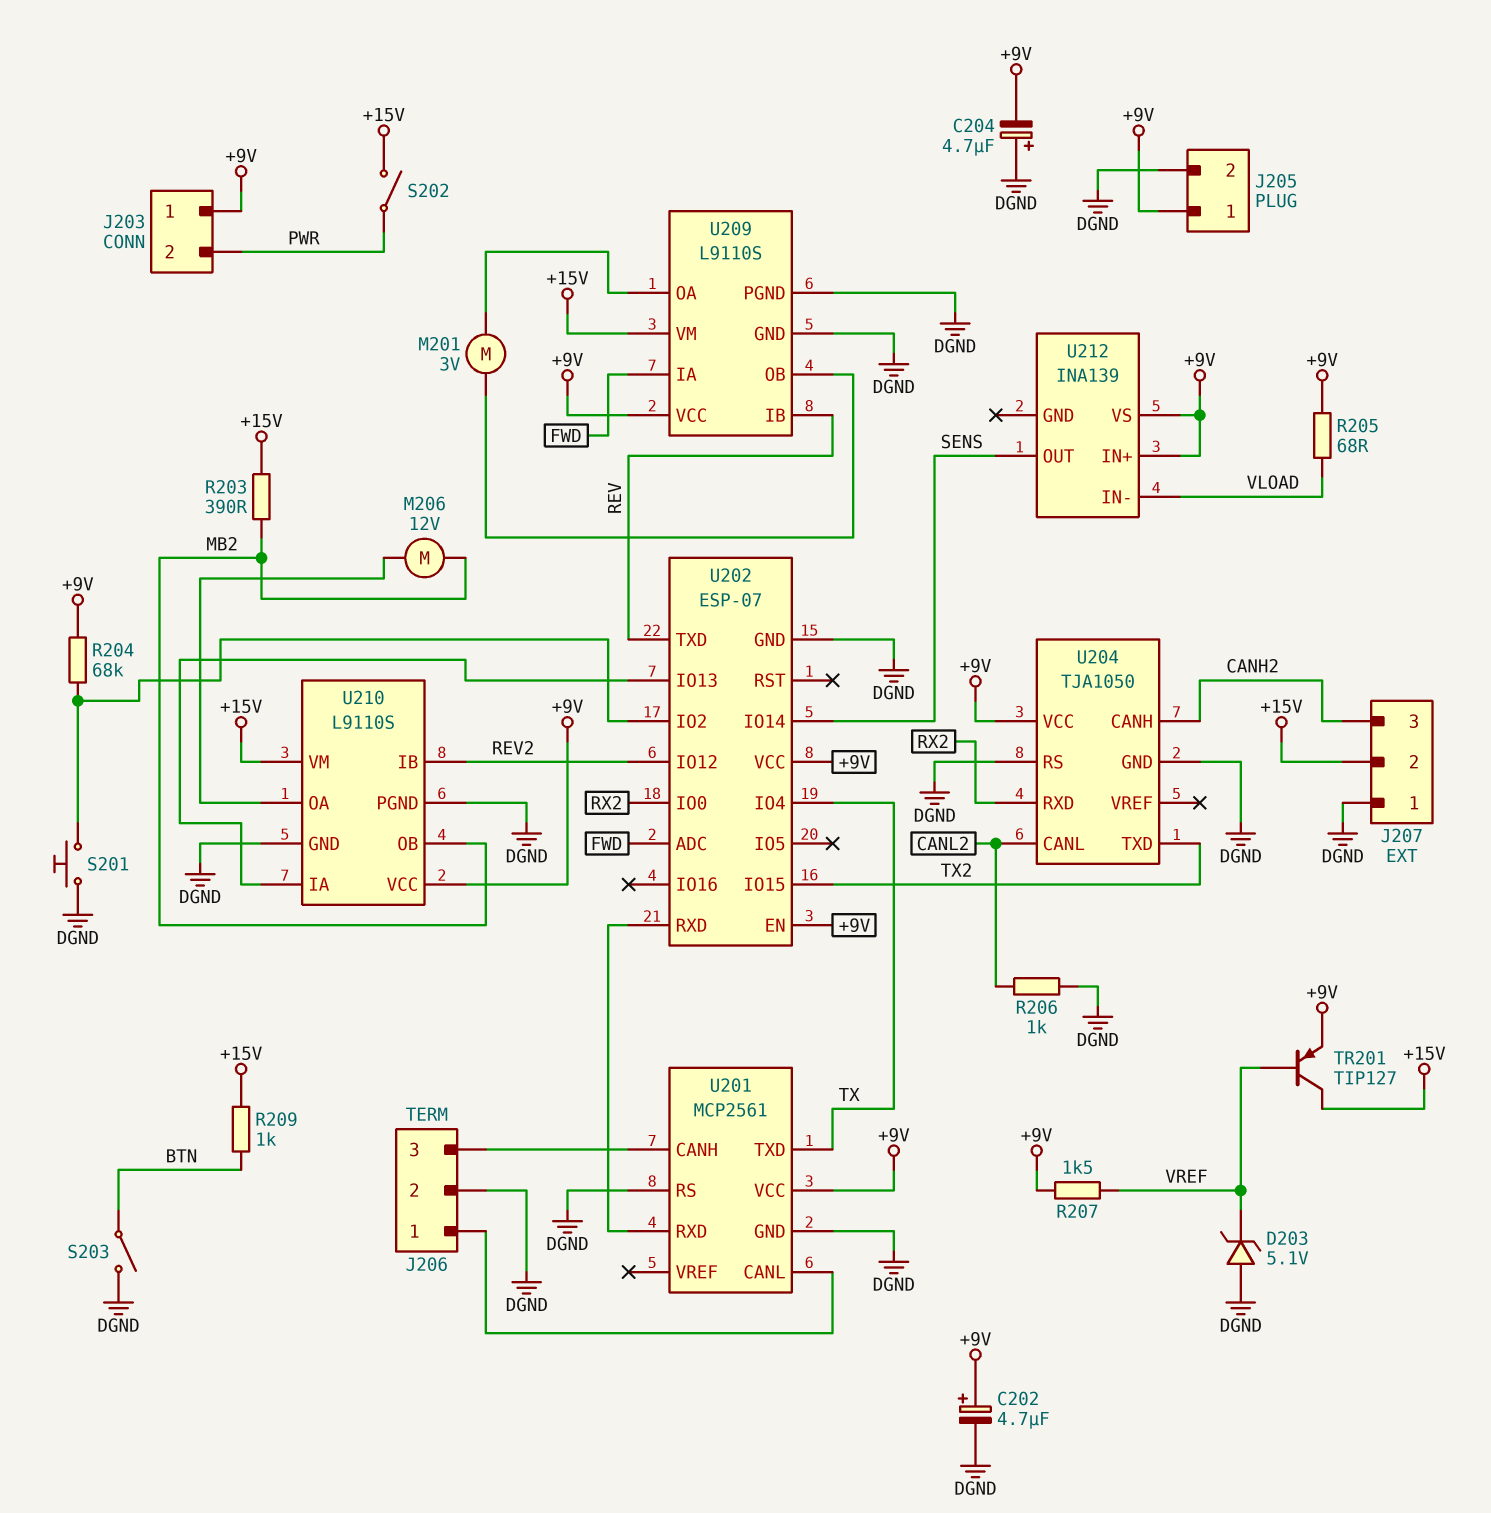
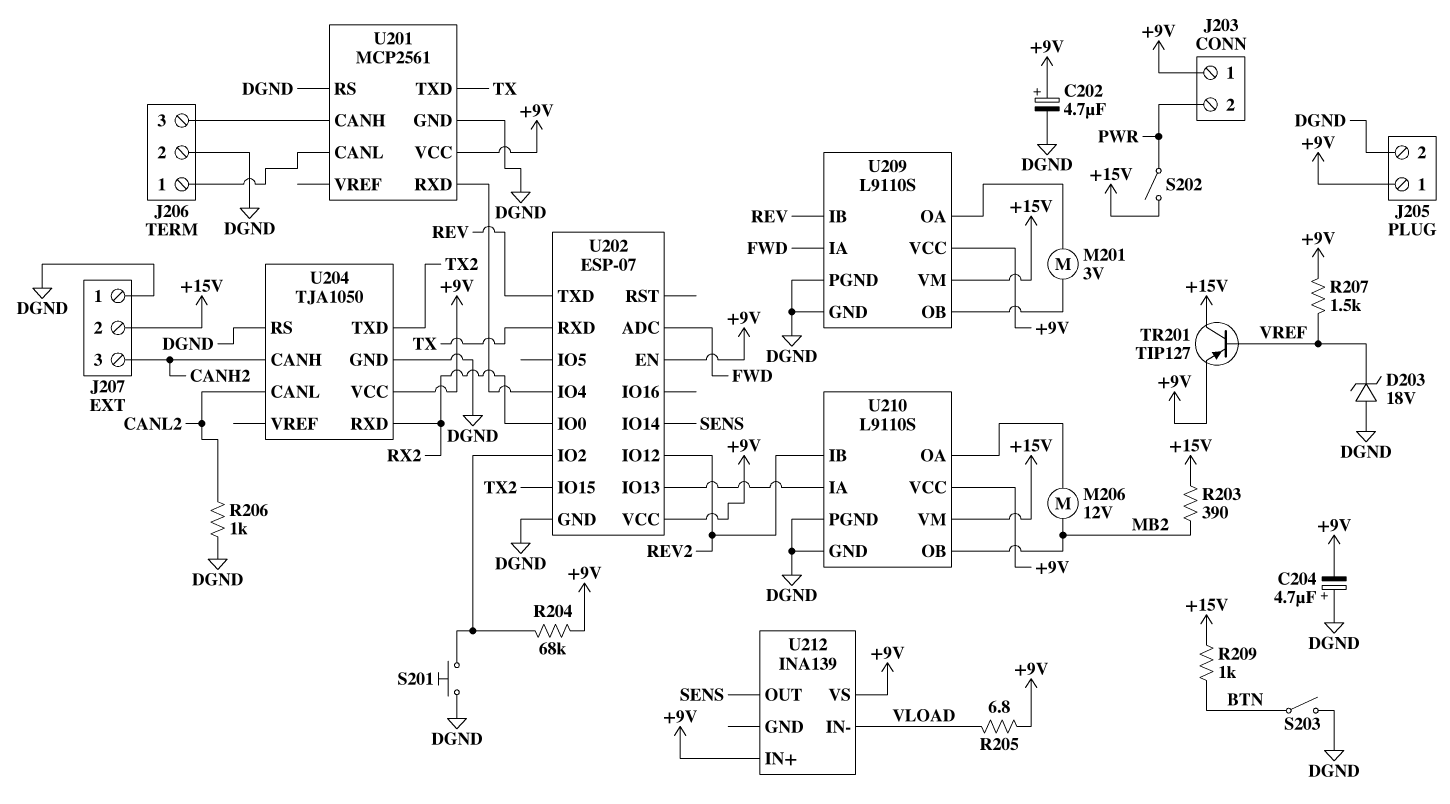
D203: zener 5.1V (A DGND, K VREF) -> zener 18V (A DGND, K VREF)
R205: 68 (+9V, VLOAD) -> 6.8 (+9V, VLOAD)
U202 pin IO4: TX -> U201/RXD
U202 pin RXD: U201/RXD -> TX

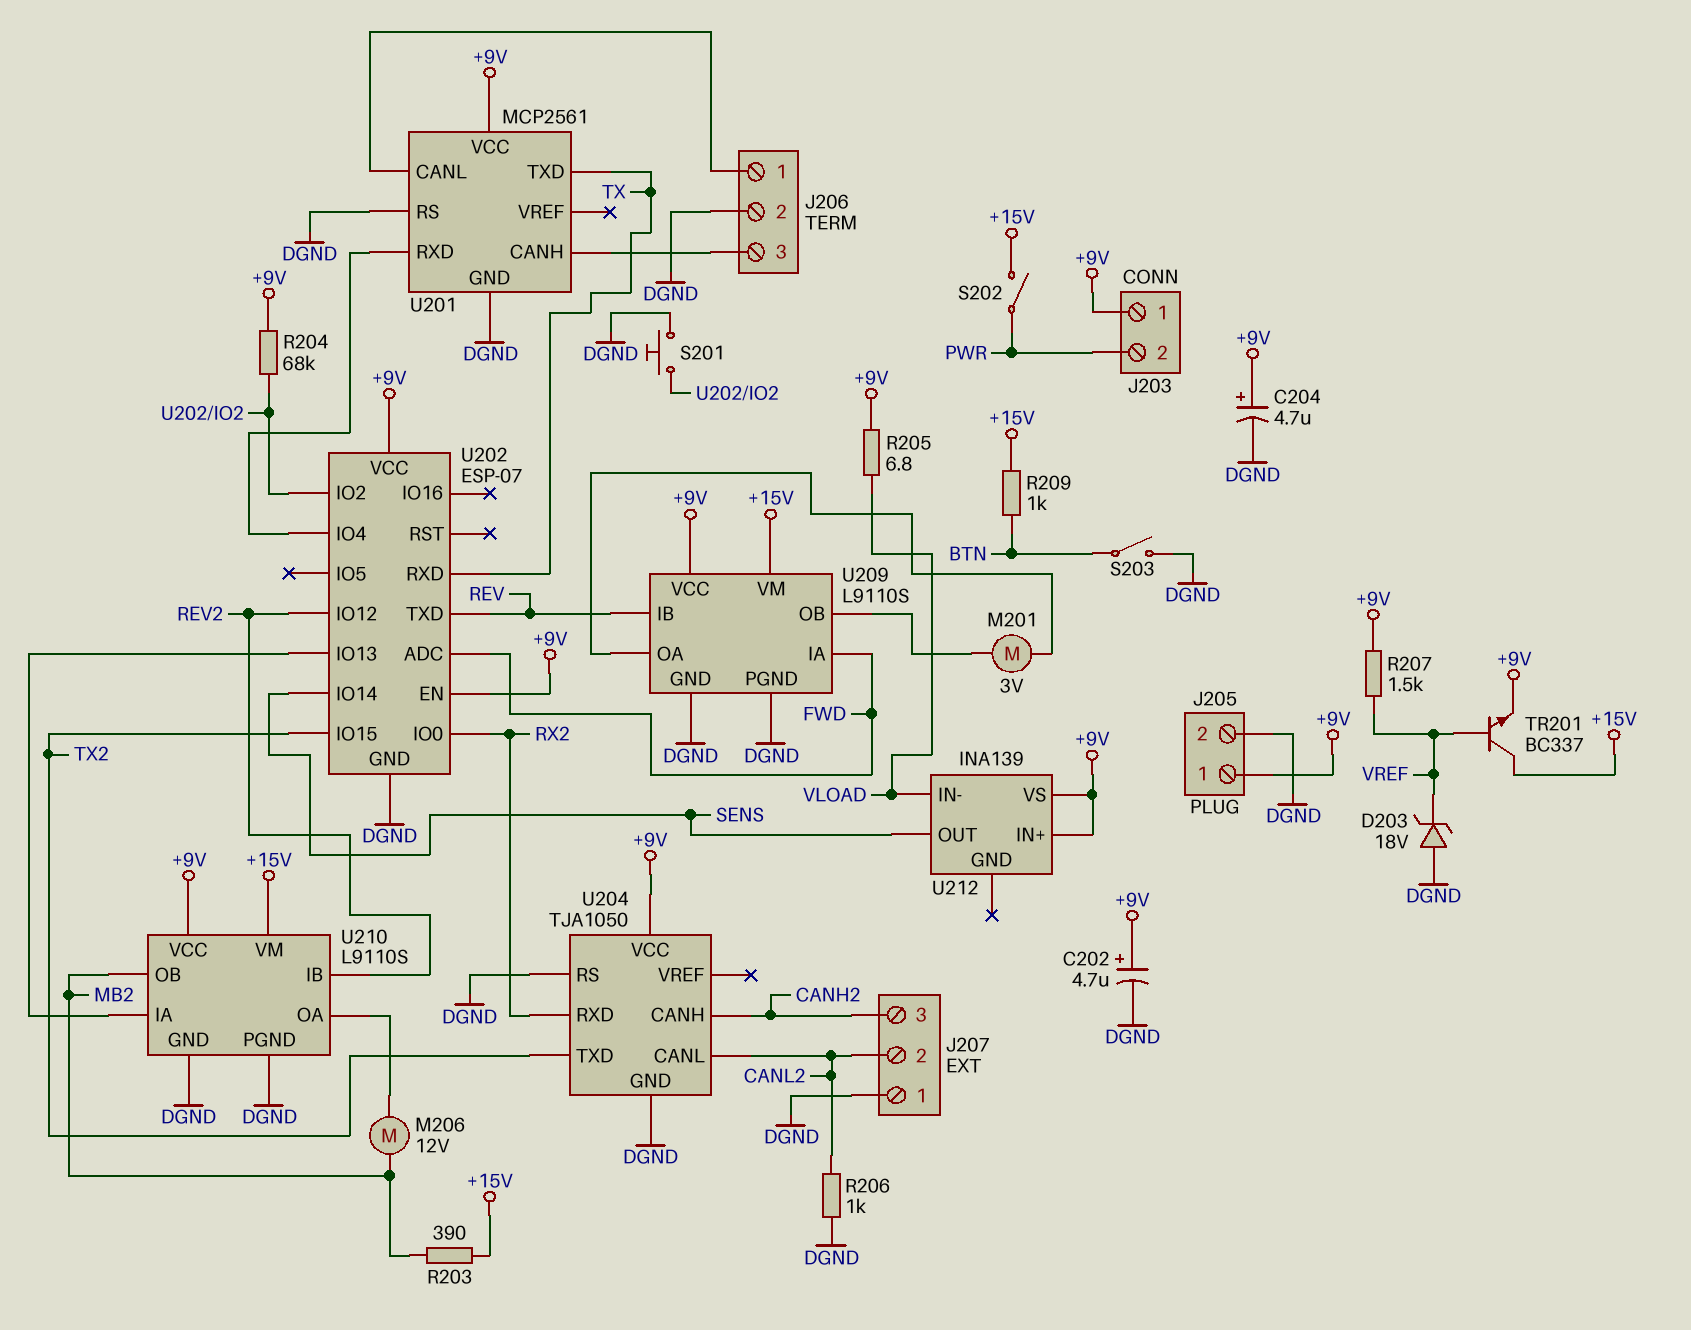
C204: 4.7uF (plus DGND, minus +9V) -> 4.7uF (plus +9V, minus DGND)
J207 pin 2: +15V -> CANL2
TR201: PNP TIP127 (B VREF, C +15V, E +9V) -> NPN BC337 (B VREF, C +15V, E +9V)

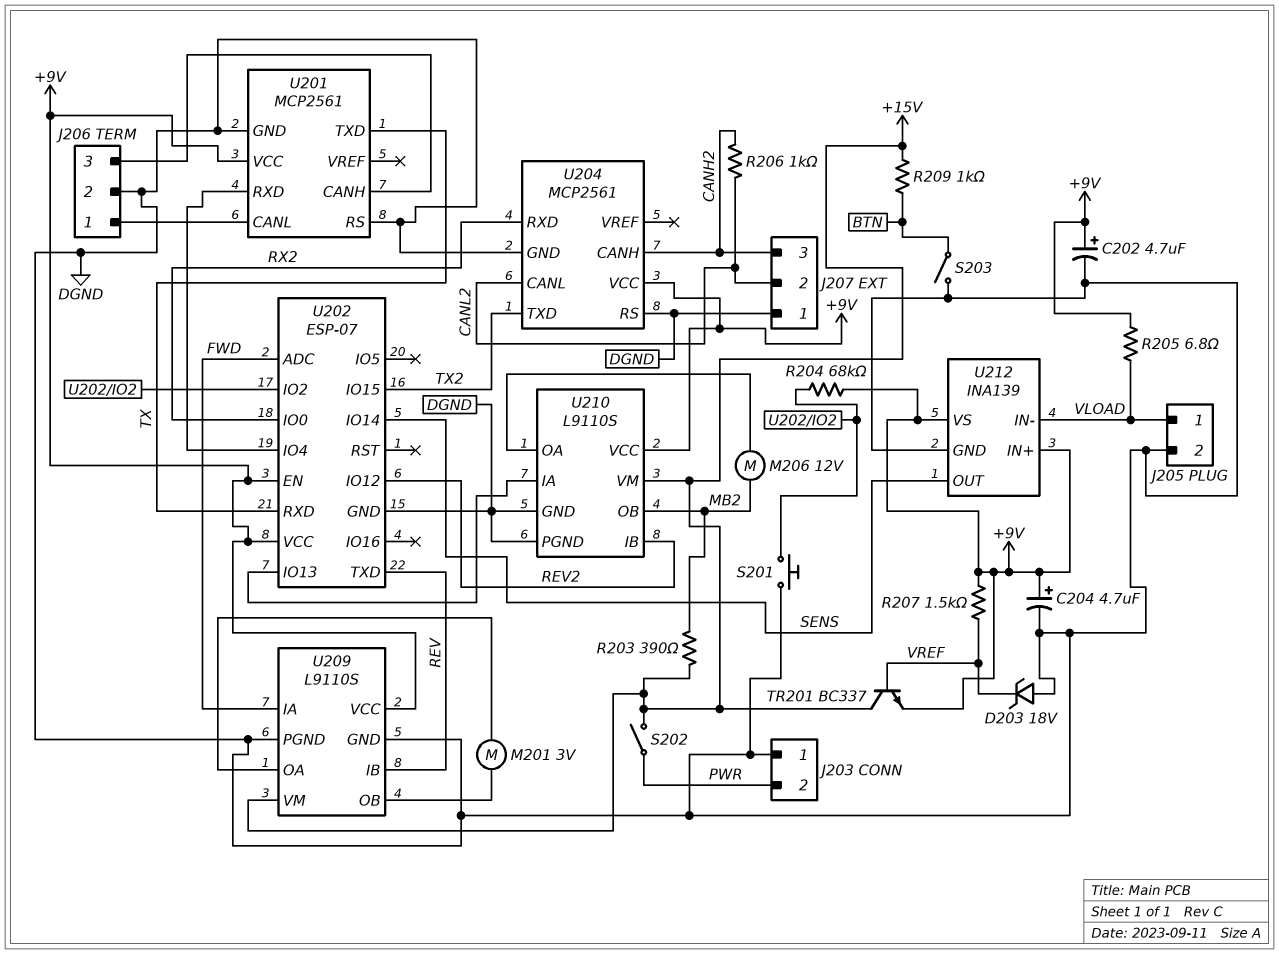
J203 pin 1: +9V -> DGND
J205 pin 1: +9V -> VLOAD
R206: 1k (CANL2, DGND) -> 1k (CANH2, CANL2)
U204: TJA1050 -> MCP2561
U212 pin GND: none -> DGND

